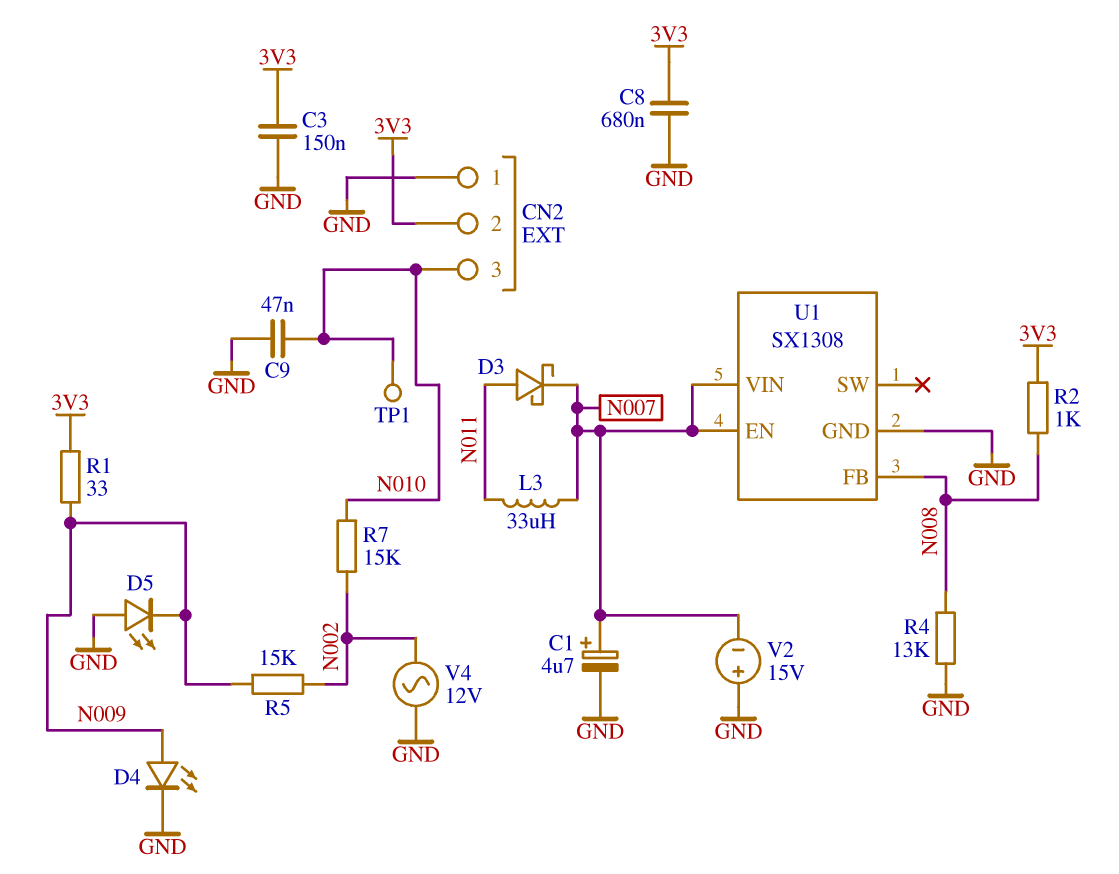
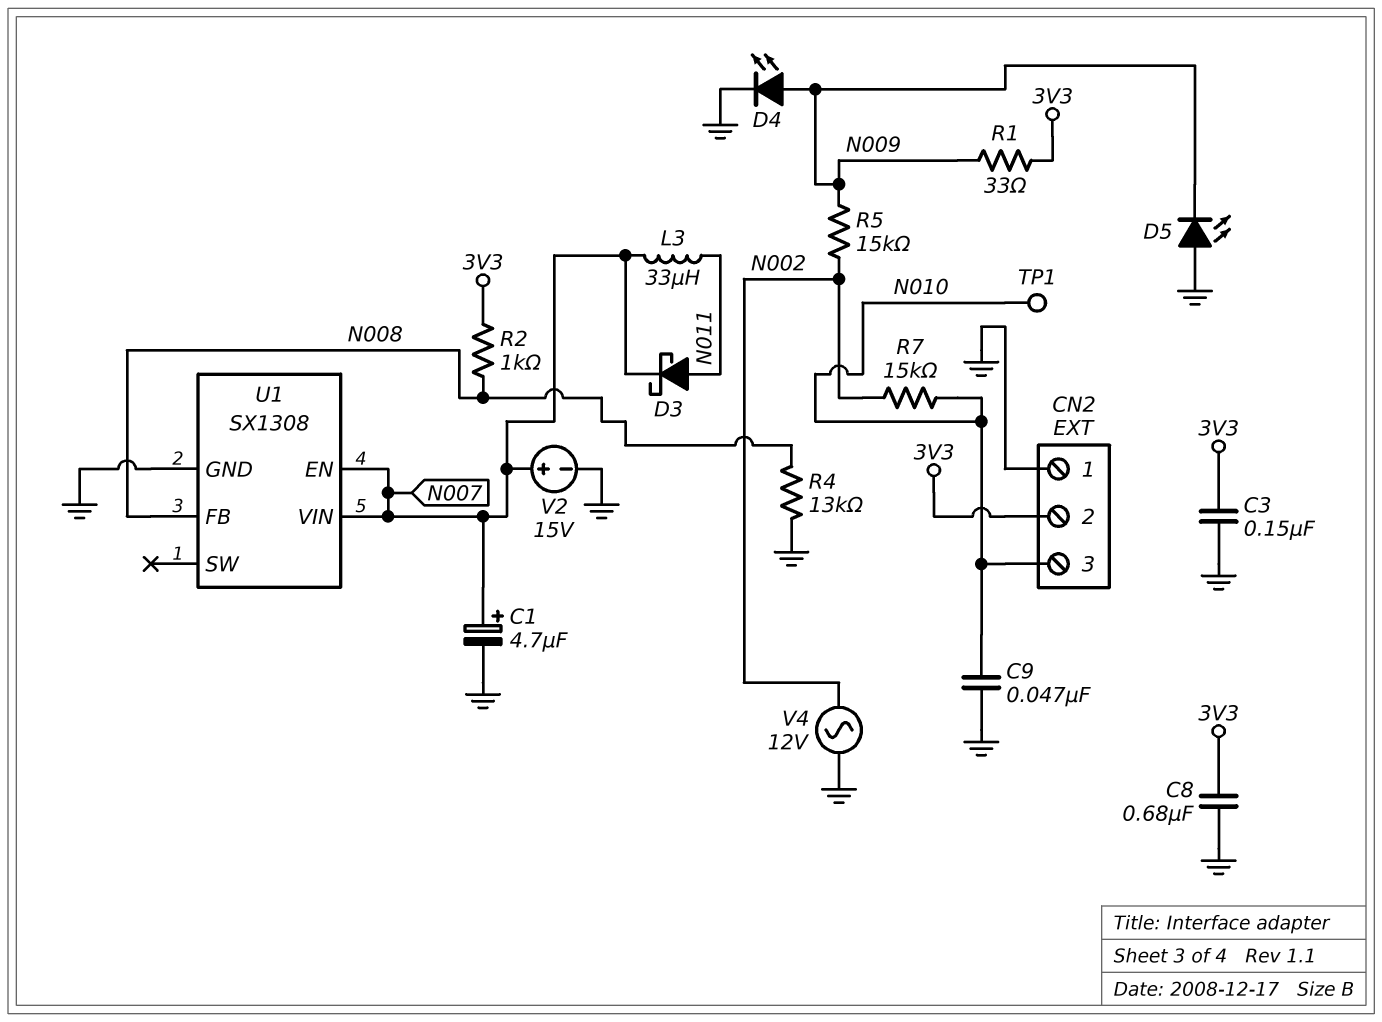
V2: 15V (plus GND, minus N007) -> 15V (plus N007, minus GND)

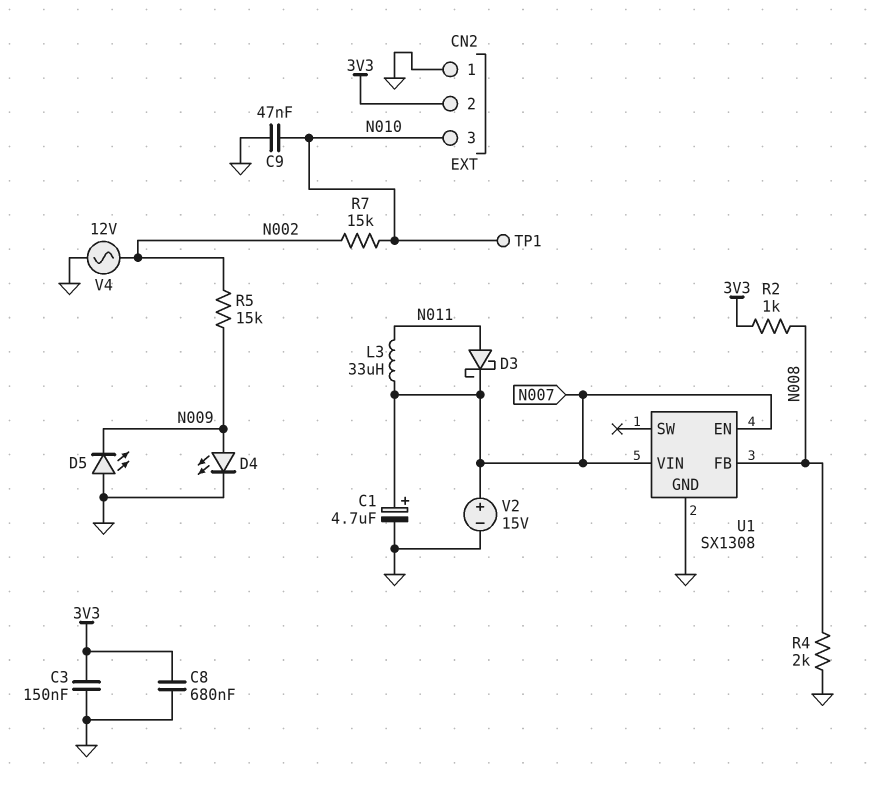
R1: 33 (3V3, N009) -> none
R4: 13k (GND, N008) -> 2k (GND, N008)

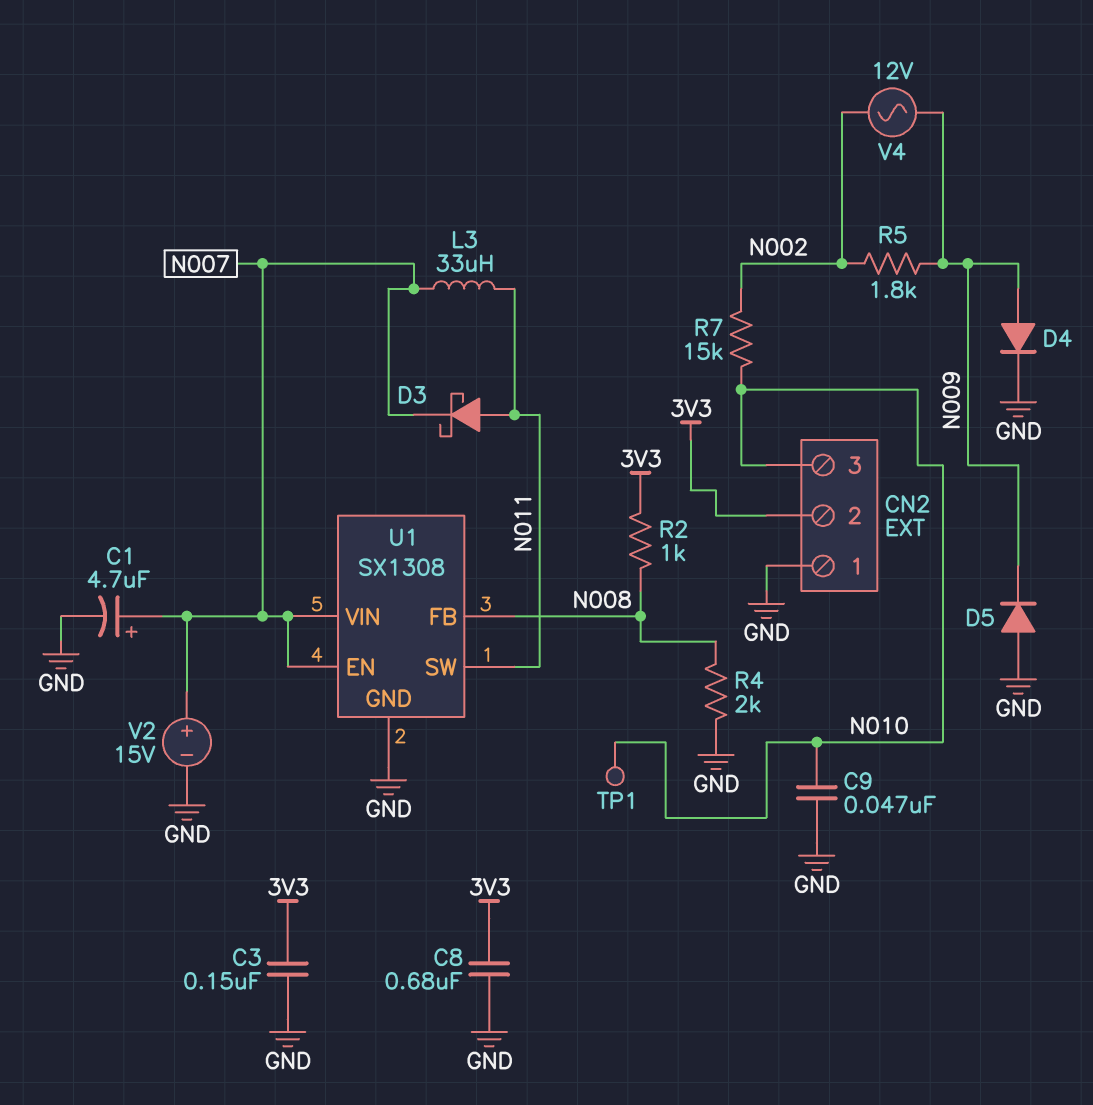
D4: LED (A N009, K GND) -> diode (A N009, K GND)
D5: LED (A GND, K N009) -> diode (A GND, K N009)
R5: 15k (N002, N009) -> 1.8k (N002, N009)
U1 pin SW: none -> N011
V4: AC 12V (GND, N002) -> AC 12V (N002, N009)

